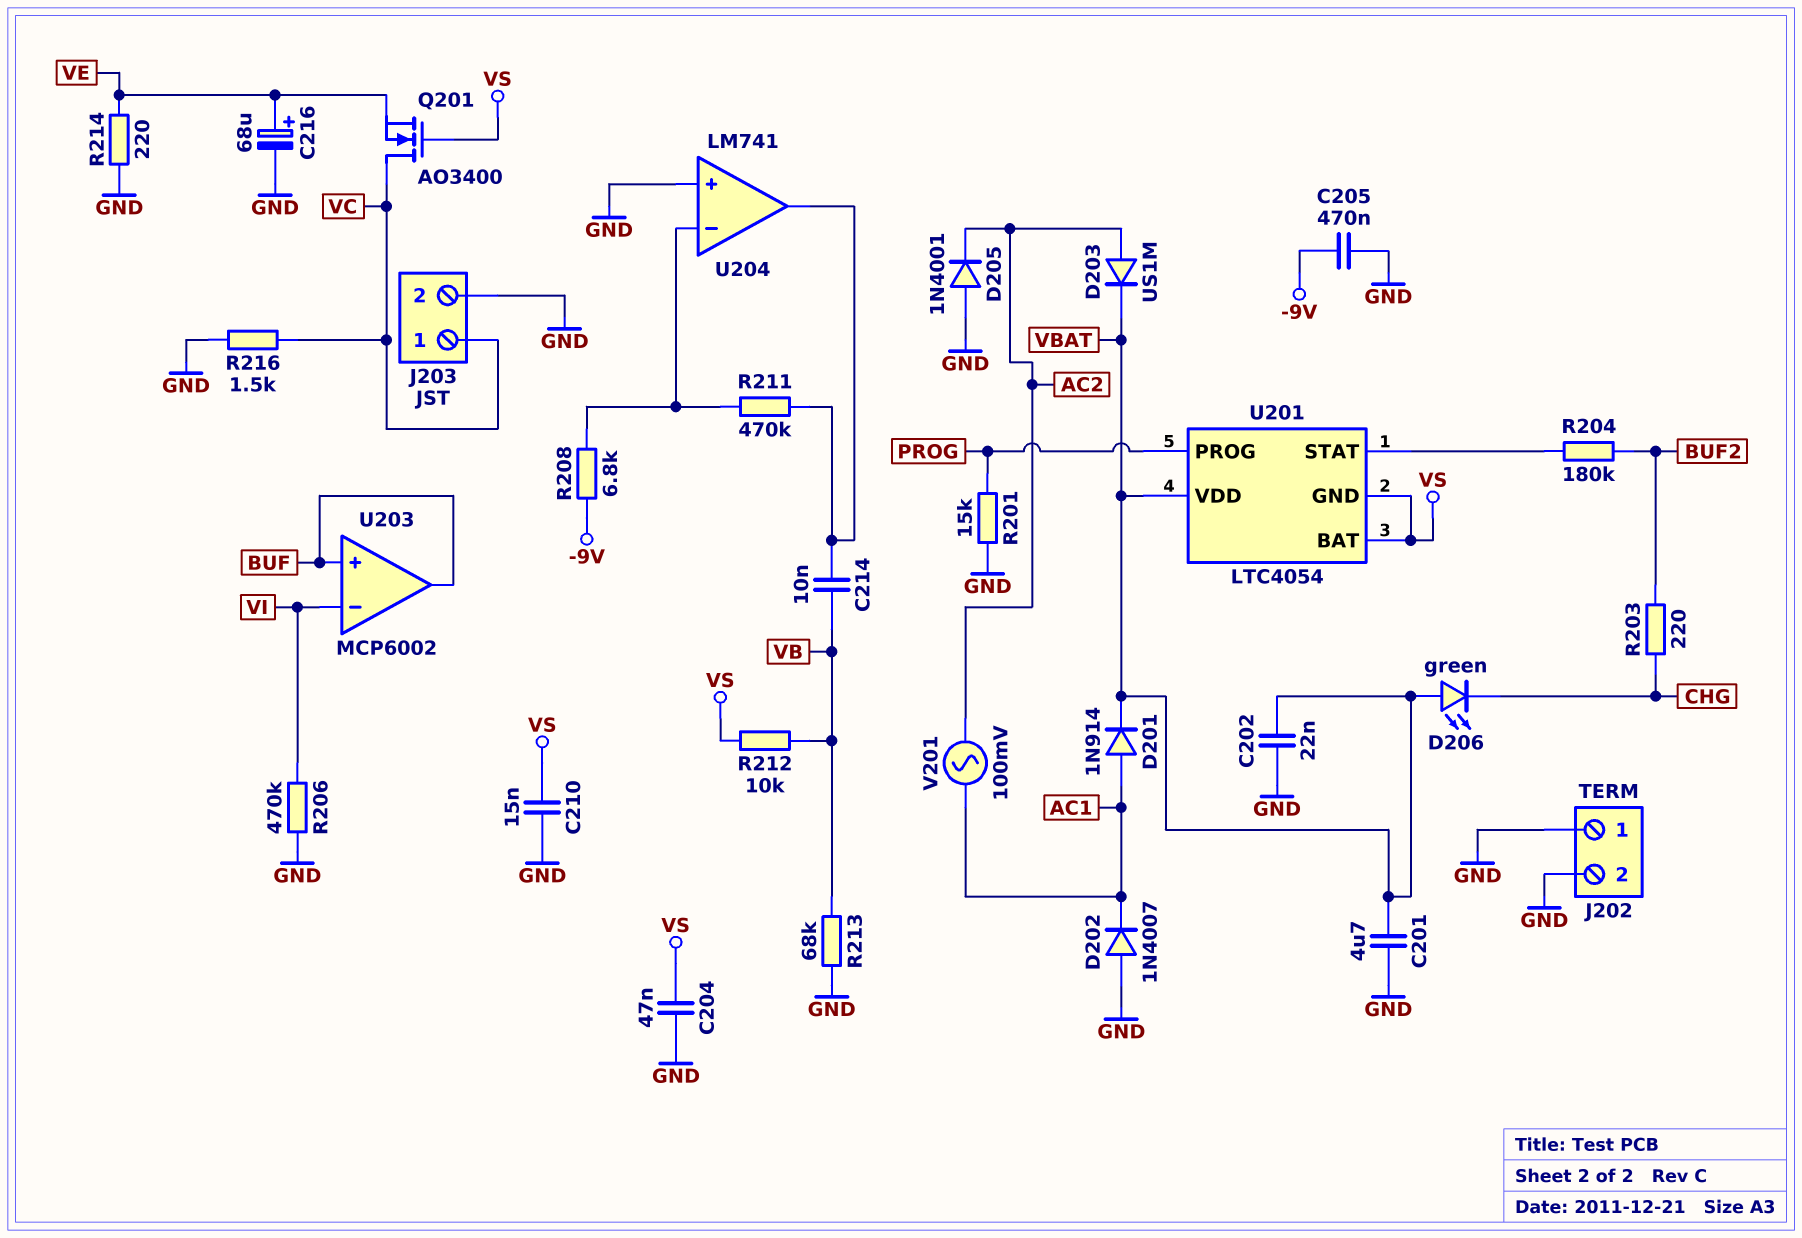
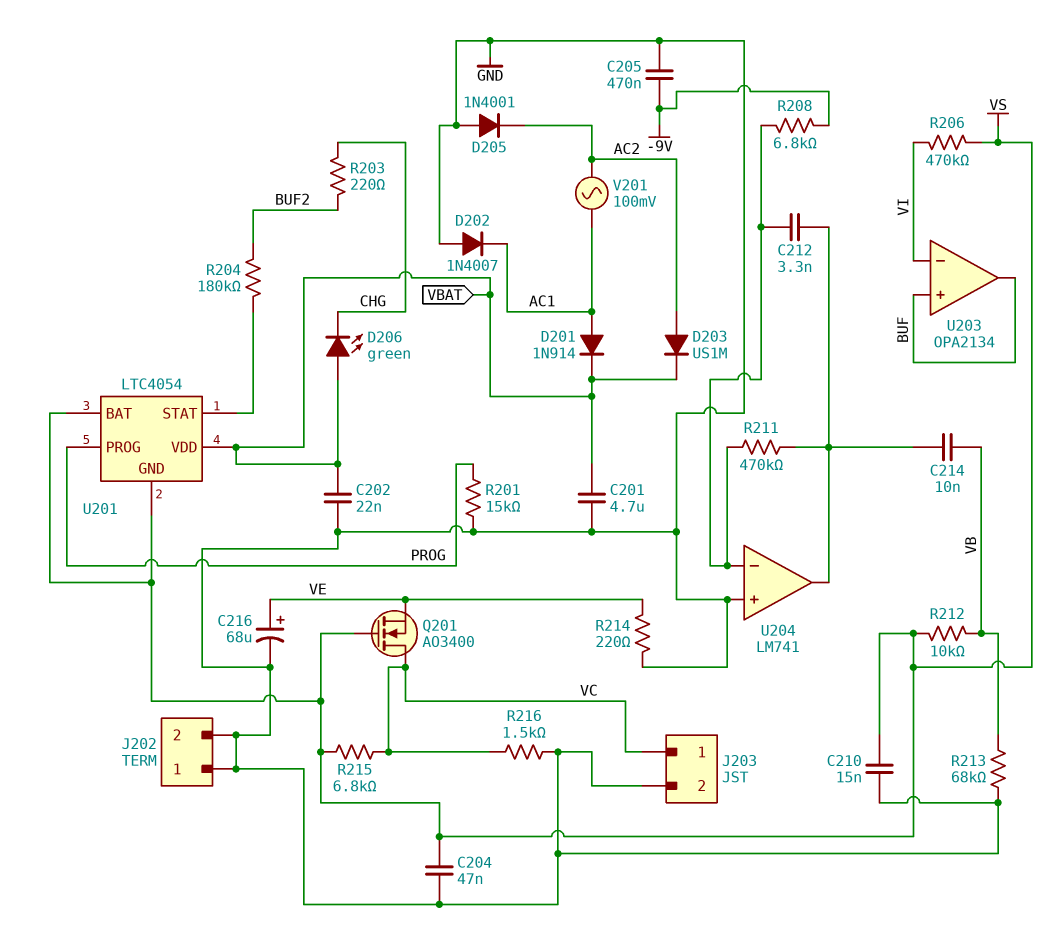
C212: none -> 3.3nF (U204/in-, U204/out)
R206: 470k (GND, VI) -> 470k (VI, VS)
R215: none -> 6.8k (VC, VS)
U203: MCP6002 -> OPA2134

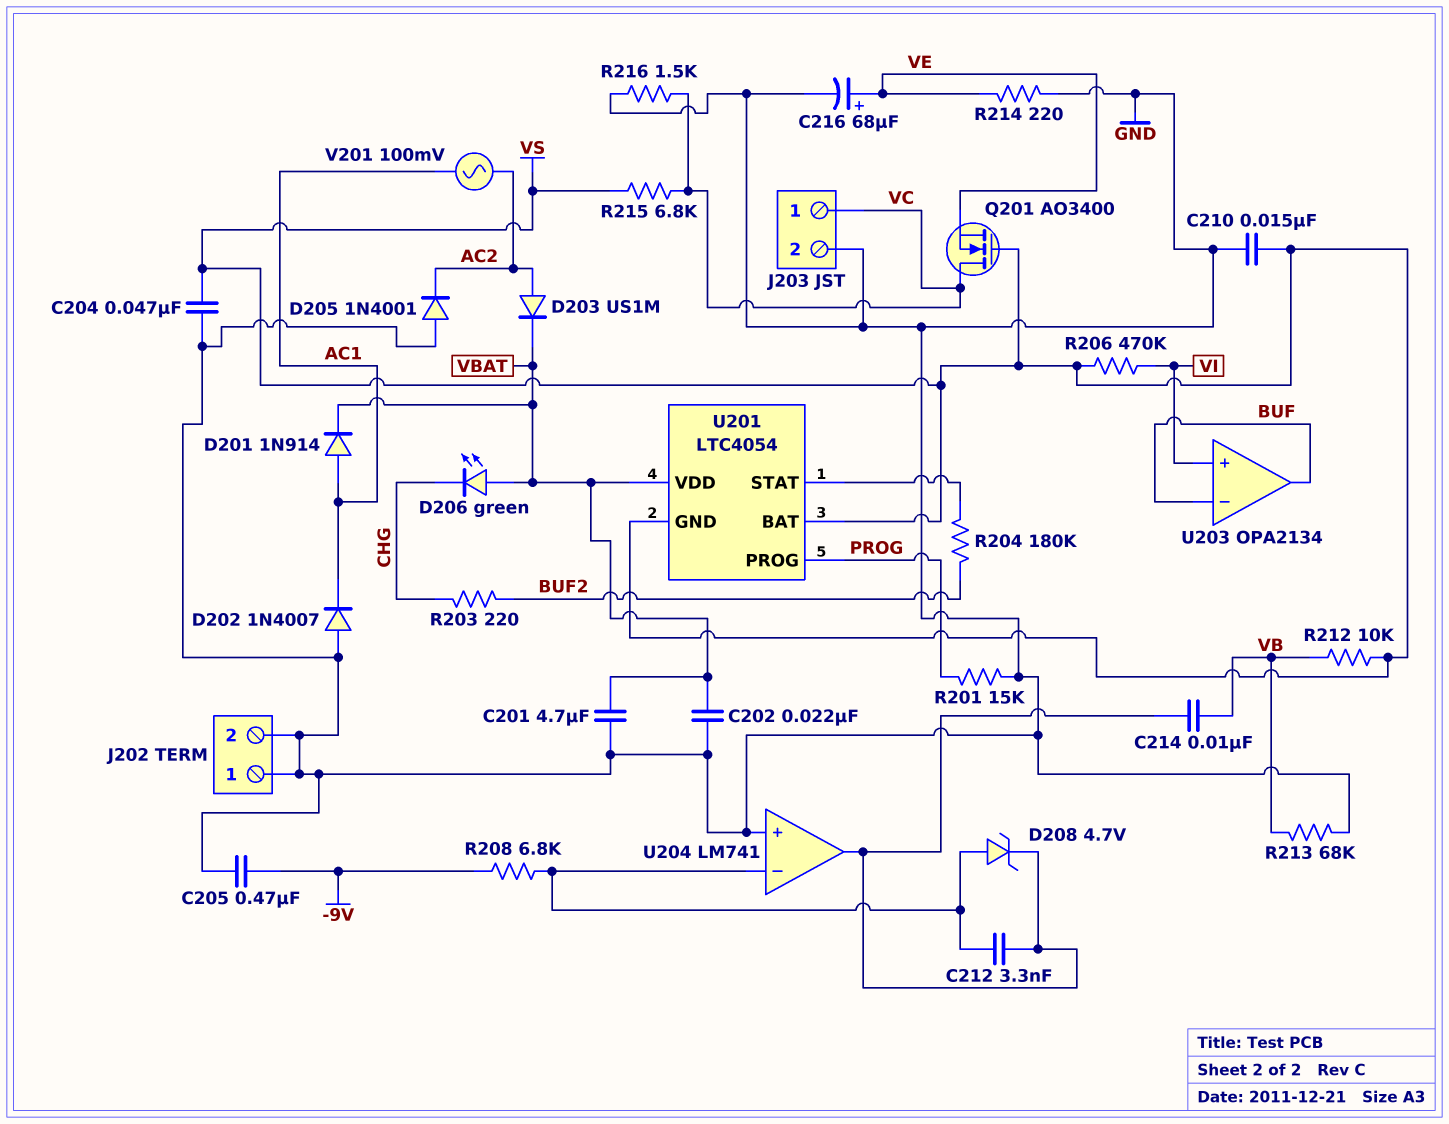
D208: none -> zener 4.7V (A U204/in-, K U204/out)
R211: 470k (U204/in-, U204/out) -> none
U203 pin in+: BUF -> VI
U203 pin in-: VI -> BUF

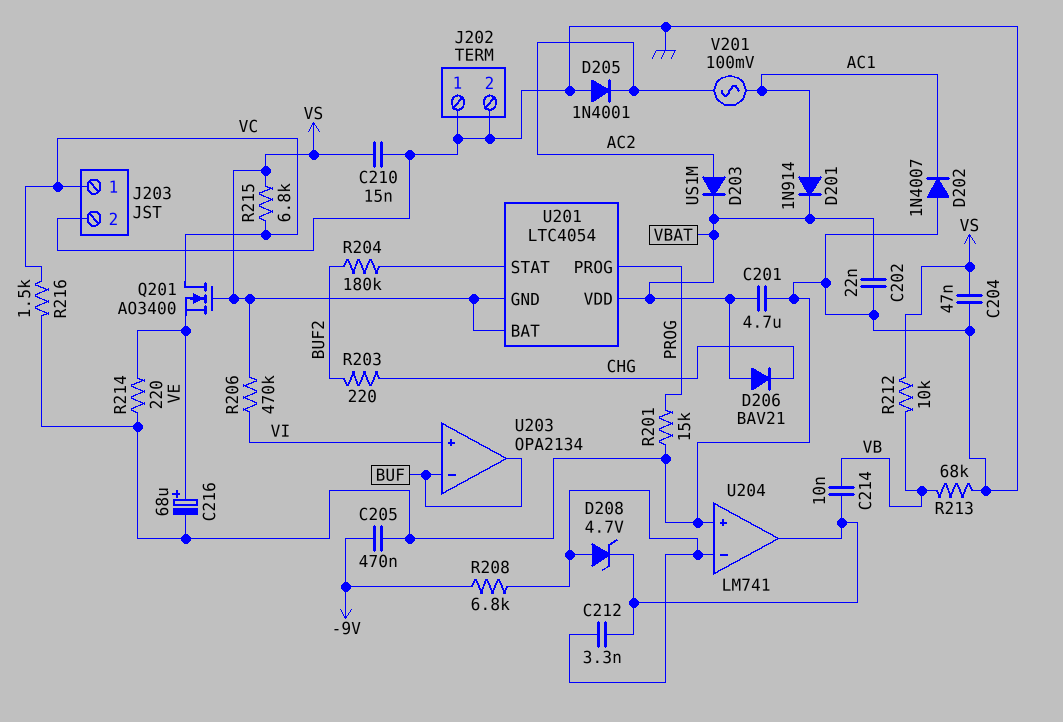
D206: LED green (A VBAT, K CHG) -> diode BAV21 (A VBAT, K CHG)

